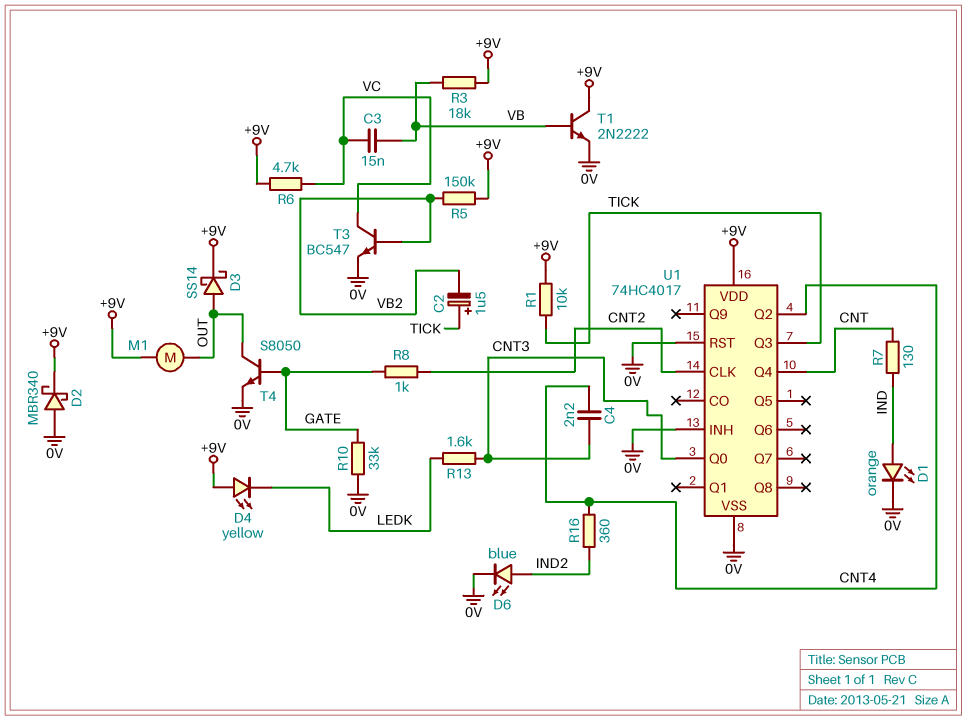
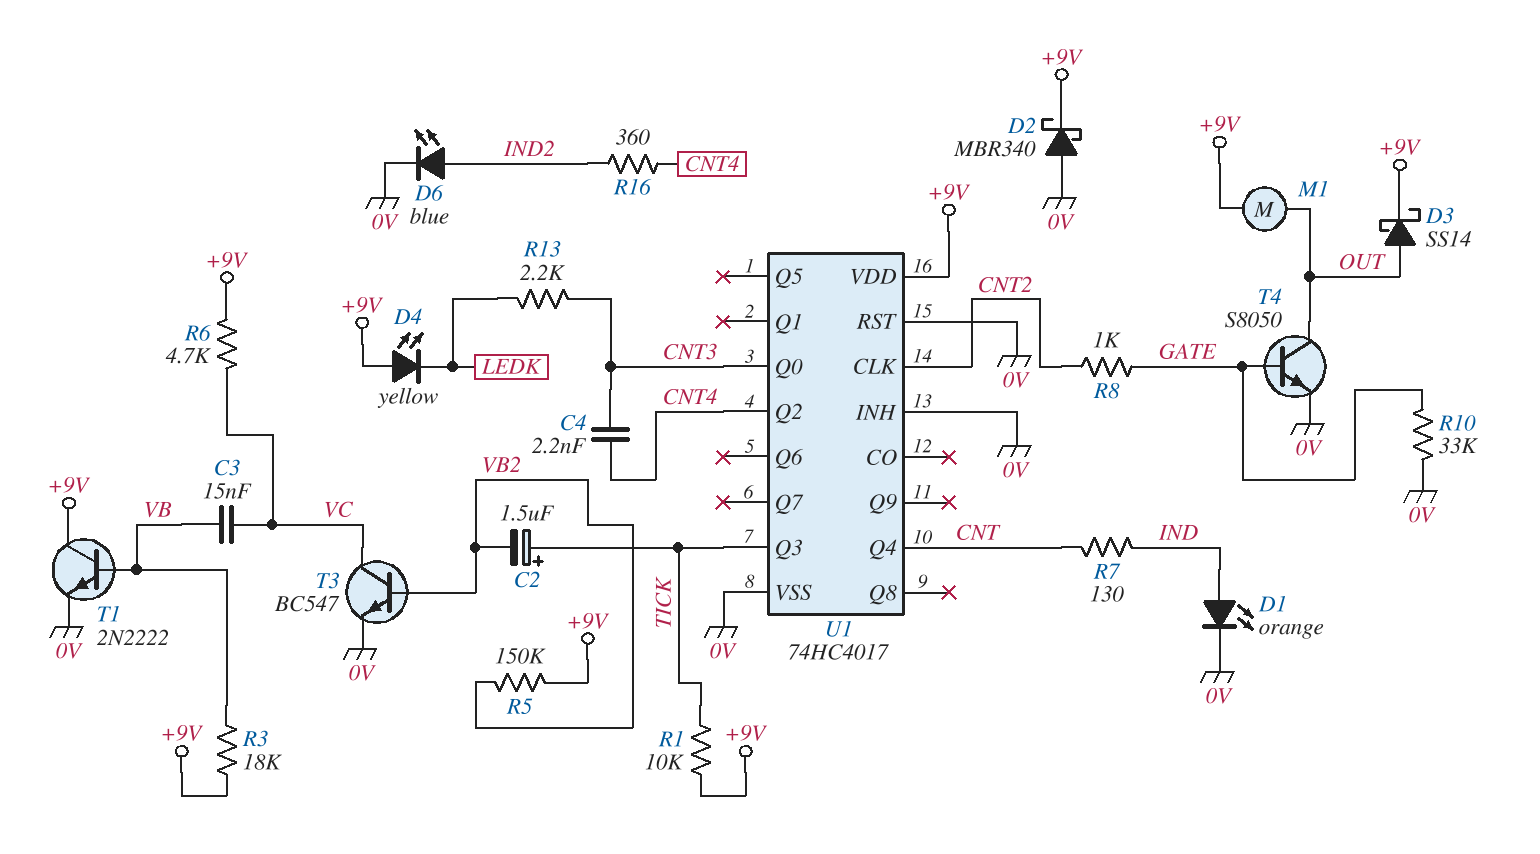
R13: 1.6k (CNT3, LEDK) -> 2.2k (CNT3, LEDK)

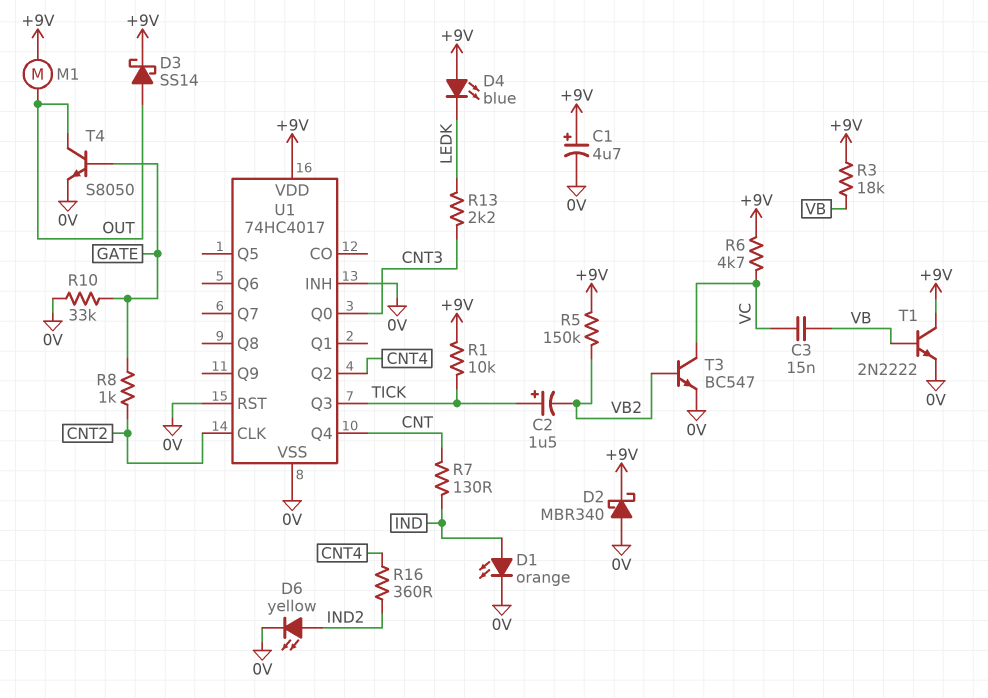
C1: none -> 4.7uF (plus +9V, minus 0V)
C4: 2.2nF (CNT3, CNT4) -> none
D4: LED yellow (A +9V, K LEDK) -> LED blue (A +9V, K LEDK)
D6: LED blue (A IND2, K 0V) -> LED yellow (A IND2, K 0V)

